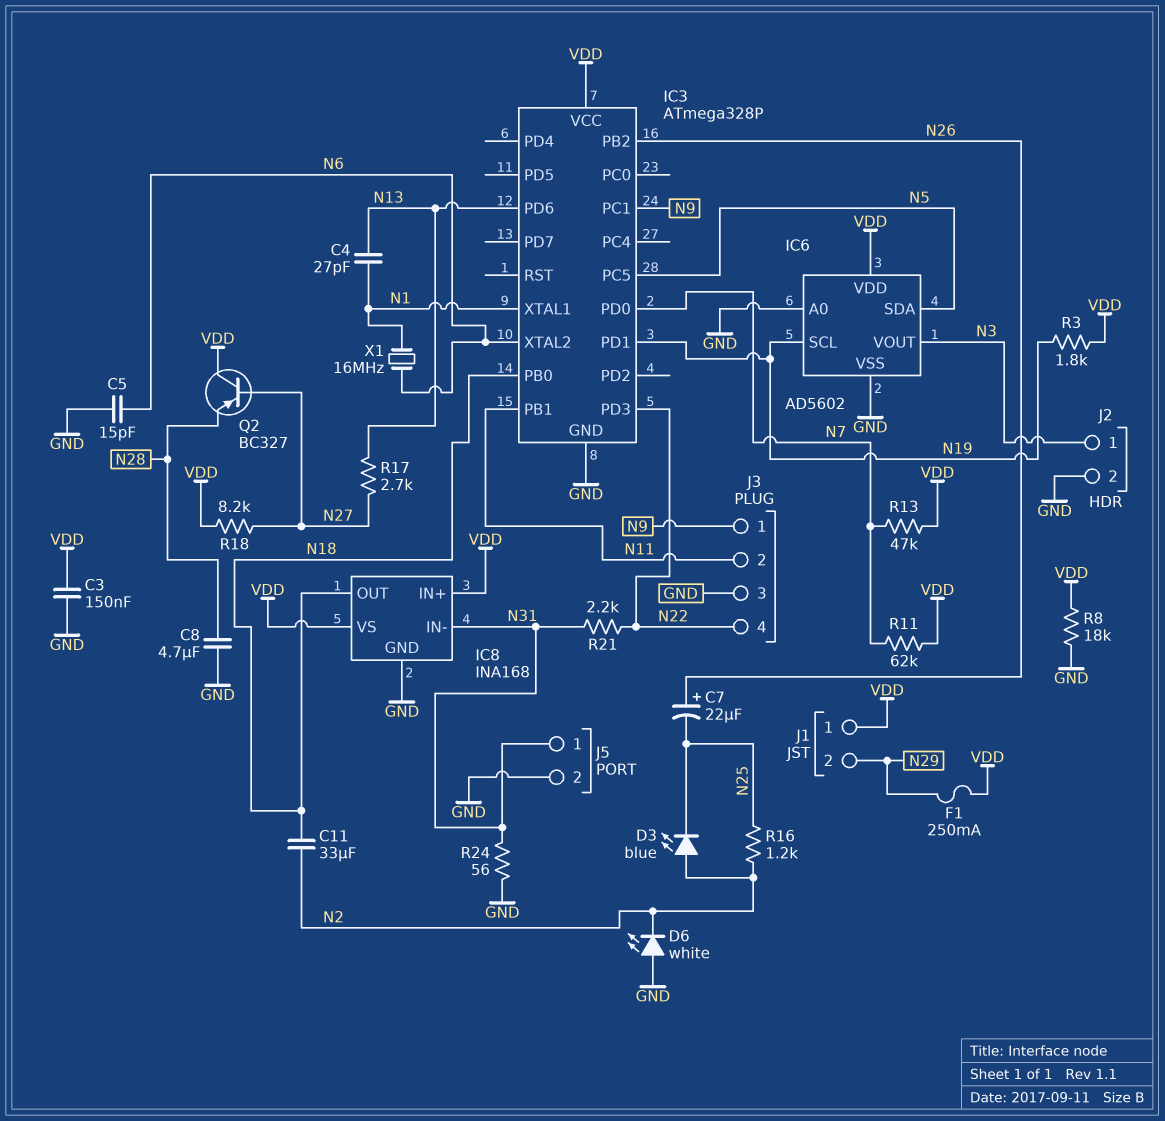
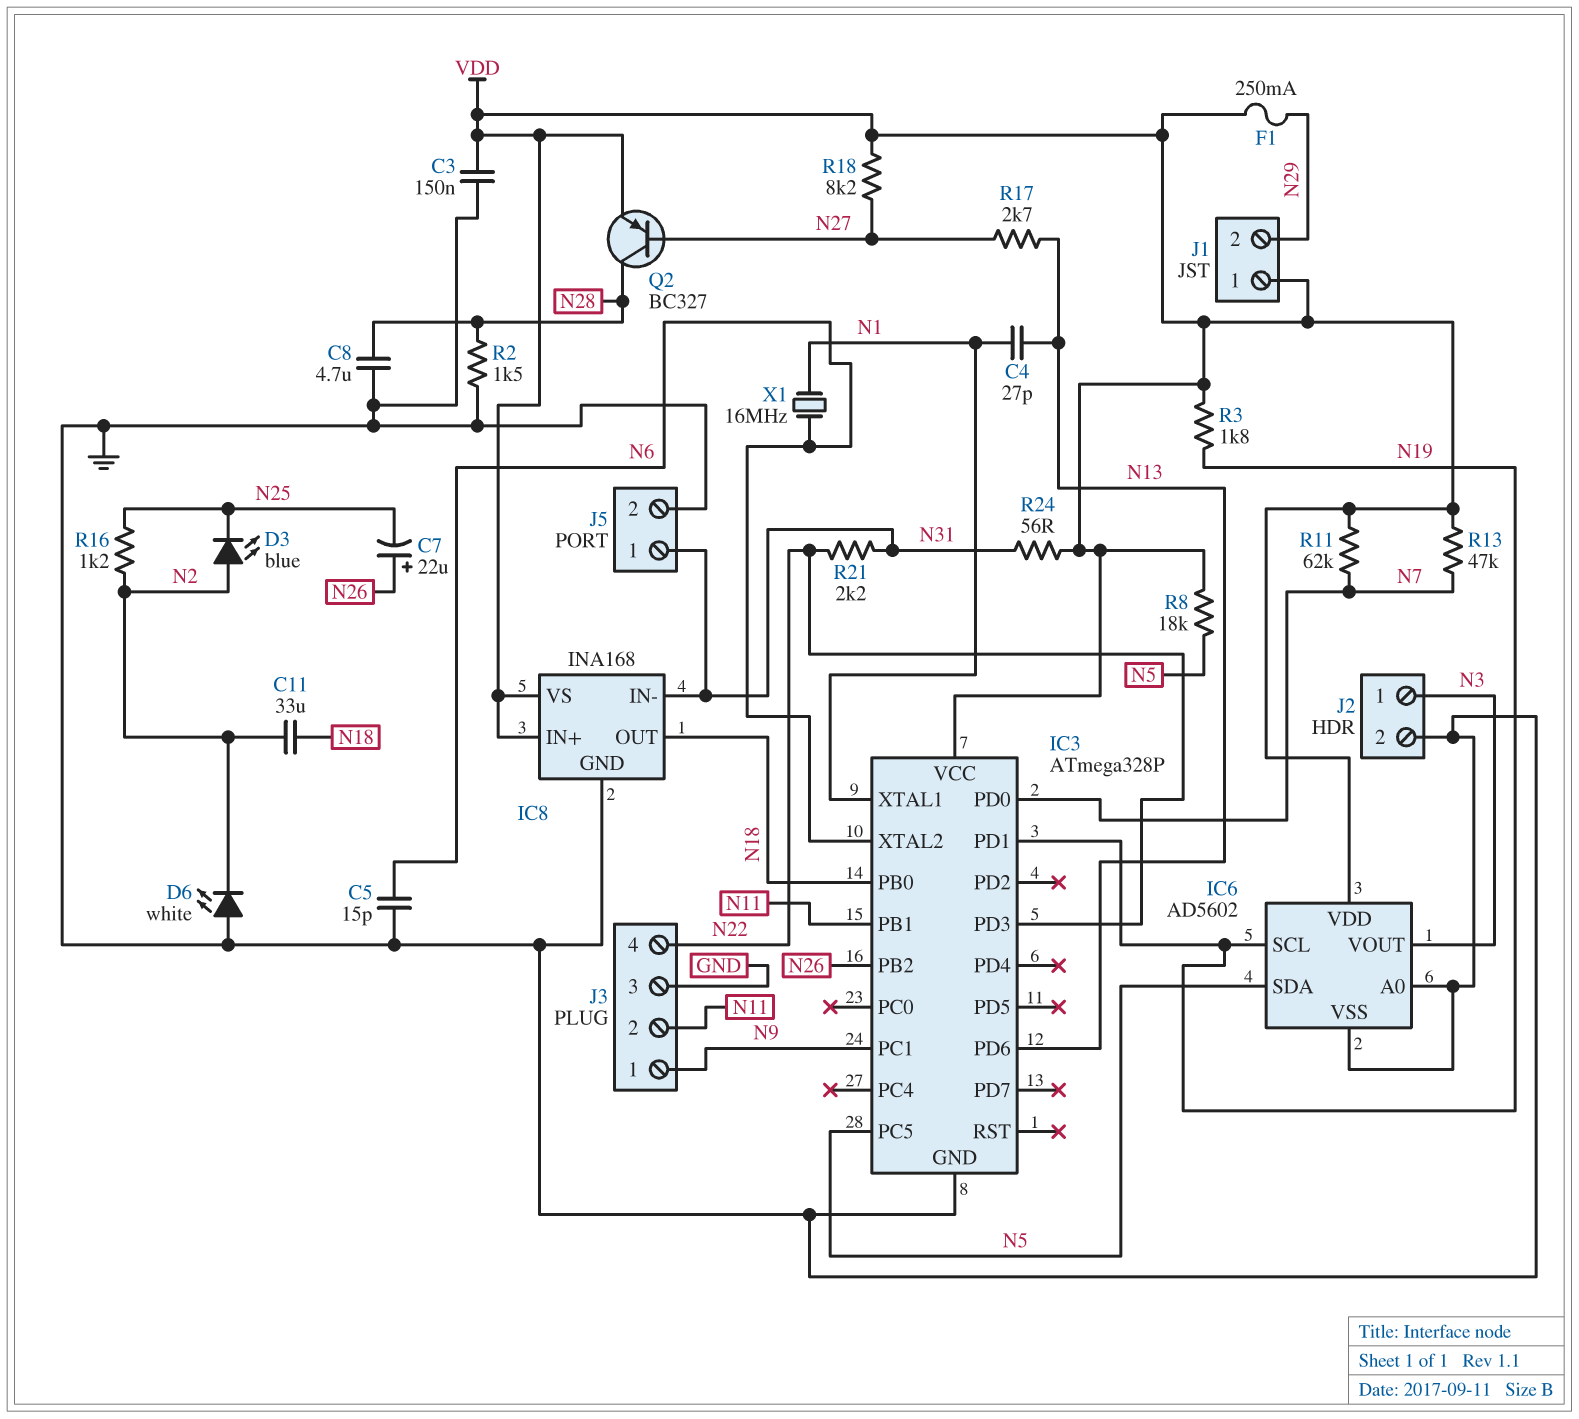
Q2: PNP BC327 (B N27, C VDD, E N28) -> PNP BC327 (B N27, C N28, E VDD)
R2: none -> 1.5k (GND, N28)
R8: 18k (GND, VDD) -> 18k (N5, VDD)
R24: 56 (GND, N31) -> 56 (N31, VDD)

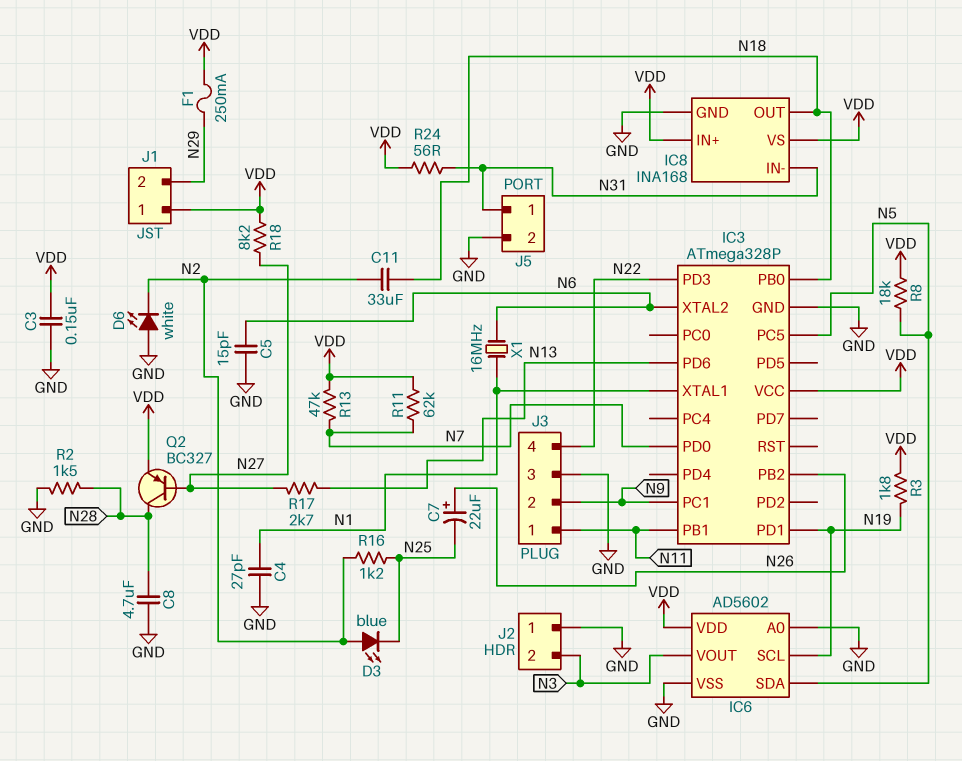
C4: 27pF (N1, N13) -> 27pF (GND, N1)
J2 pin 1: N3 -> GND
J2 pin 2: GND -> N3
J3 pin 1: N9 -> N11
J3 pin 2: N11 -> N9
R21: 2.2k (N22, N31) -> none

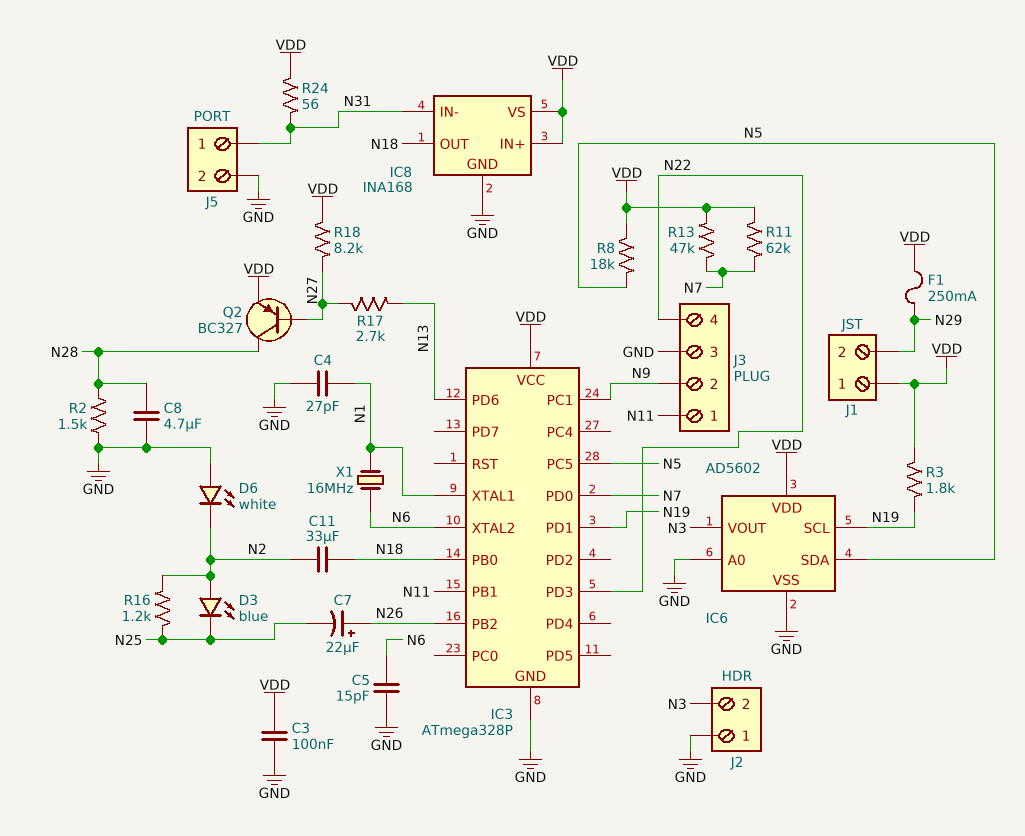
C3: 150nF (GND, VDD) -> 100nF (GND, VDD)

